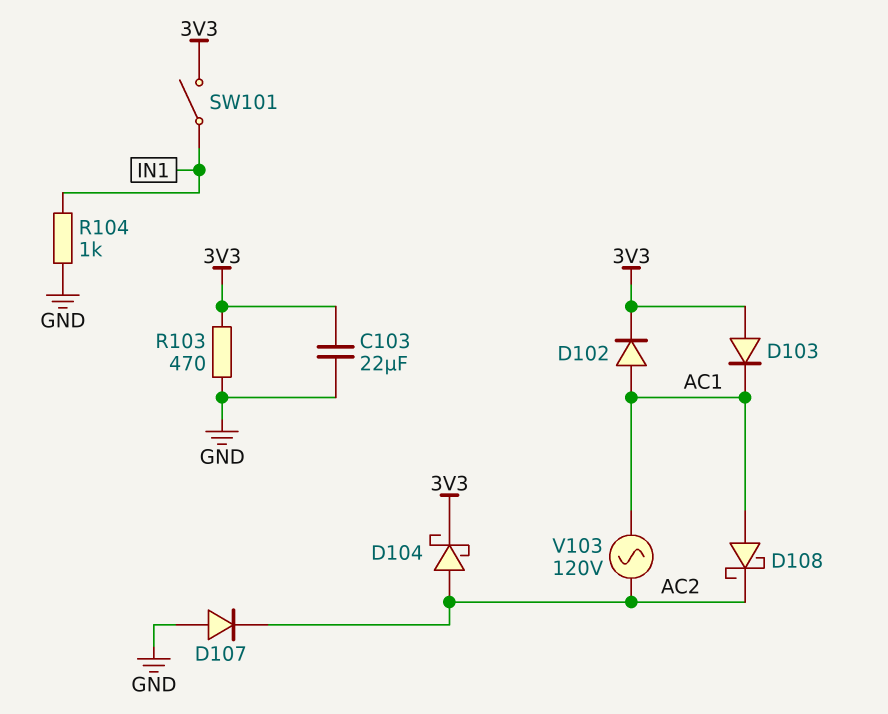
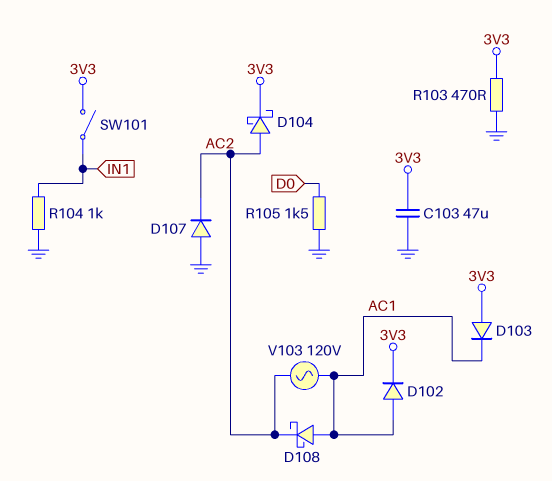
C103: 22uF (3V3, GND) -> 47uF (3V3, GND)
R105: none -> 1.5k (D0, GND)

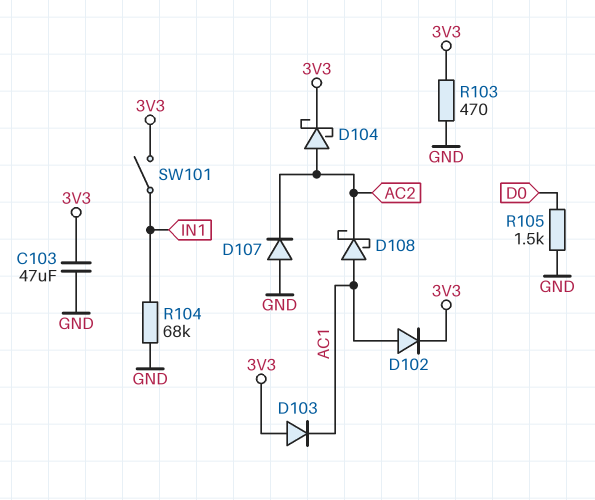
R104: 1k (GND, IN1) -> 68k (GND, IN1)
V103: AC 120V (AC1, AC2) -> none

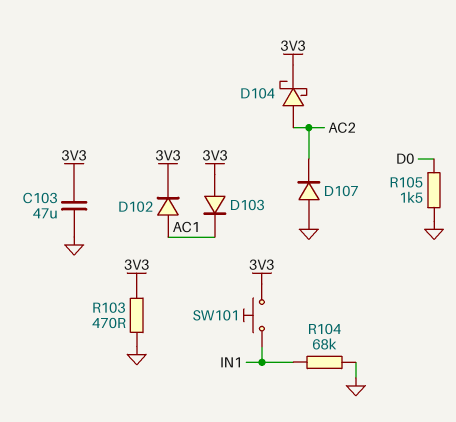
D108: schottky (A AC1, K AC2) -> none
SW101: switch (3V3, IN1) -> button (3V3, IN1)

